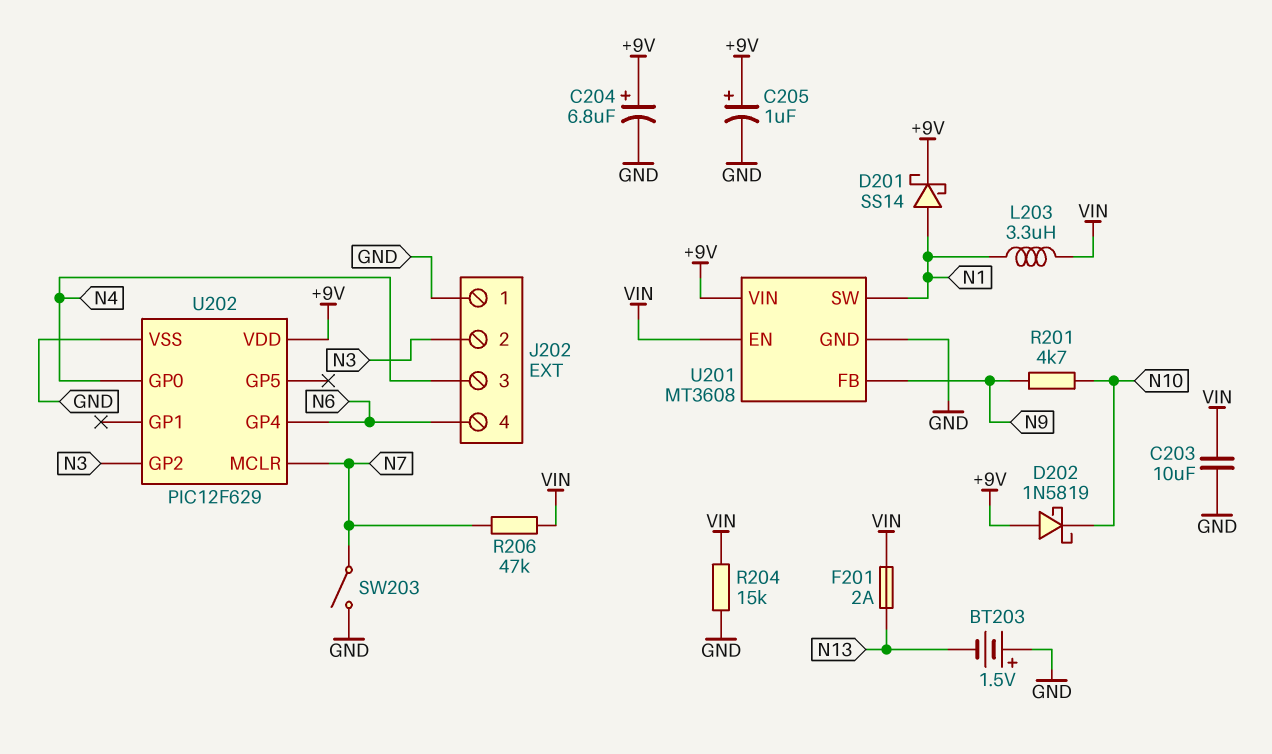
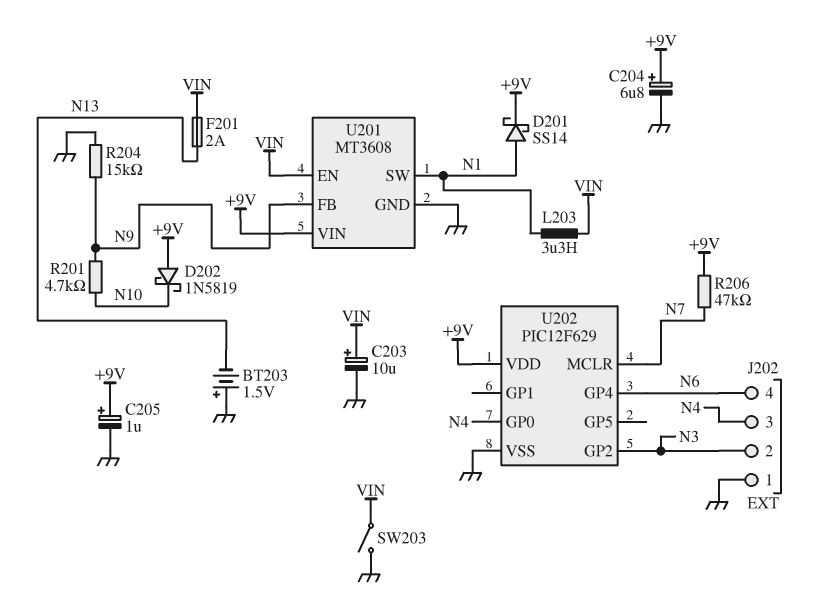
C203: 10uF (GND, VIN) -> 10uF (plus VIN, minus GND)
R204: 15k (GND, VIN) -> 15k (GND, N9)
R206: 47k (N7, VIN) -> 47k (+9V, N7)
SW203: switch (GND, N7) -> switch (GND, VIN)

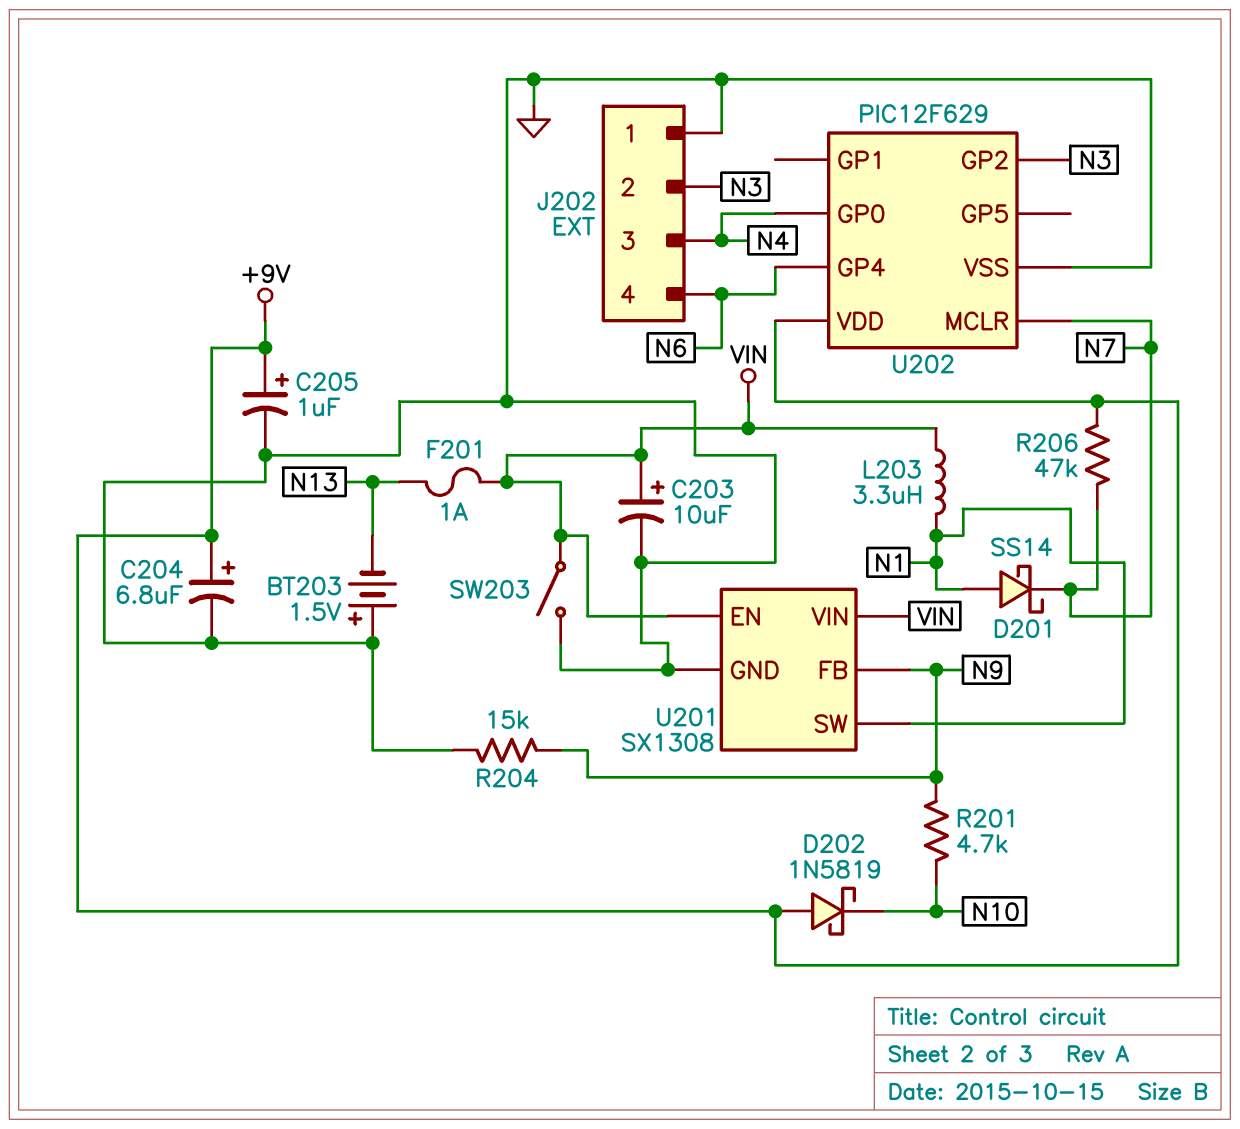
D201: schottky SS14 (A N1, K +9V) -> schottky SS14 (A N1, K N7)
F201: 2A (N13, VIN) -> 1A (N13, VIN)
U201: MT3608 -> SX1308
U201 pin VIN: +9V -> VIN

